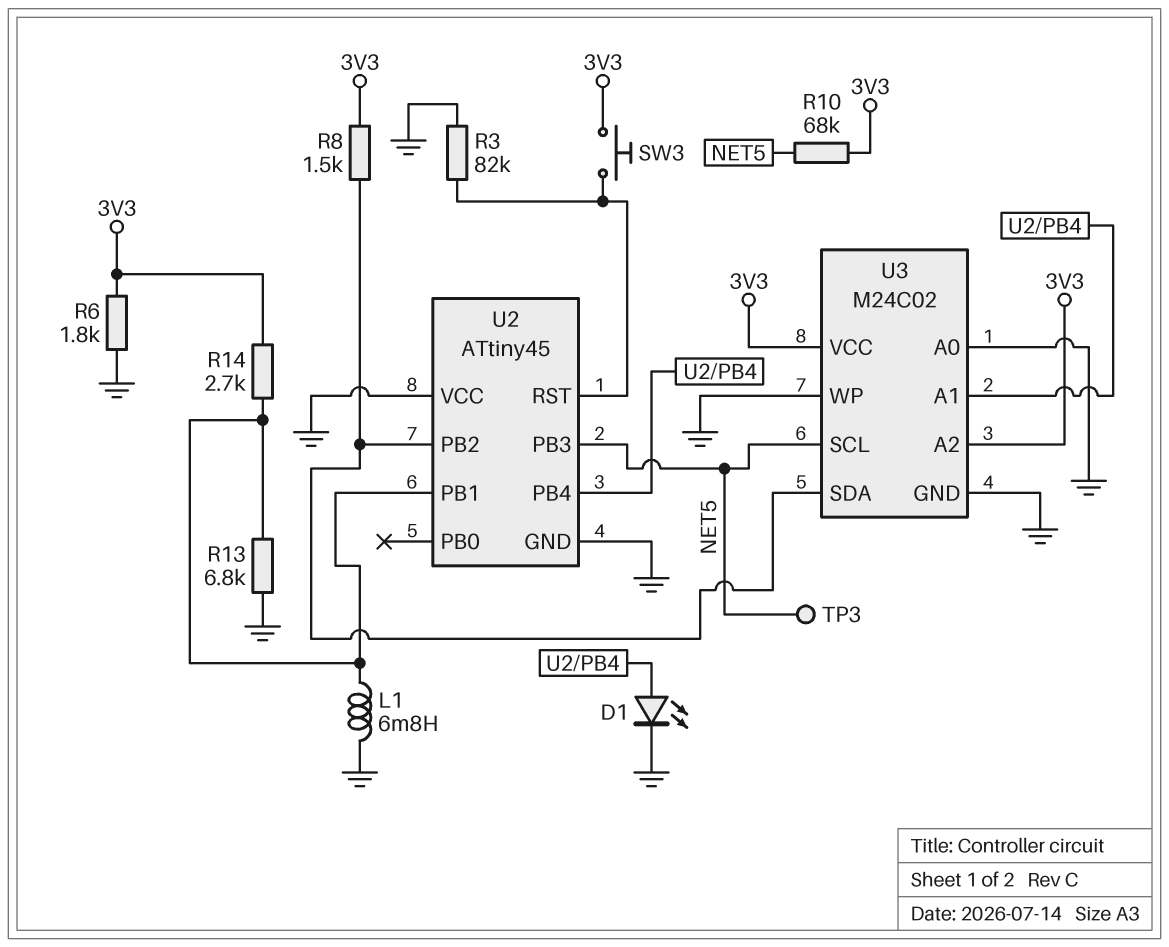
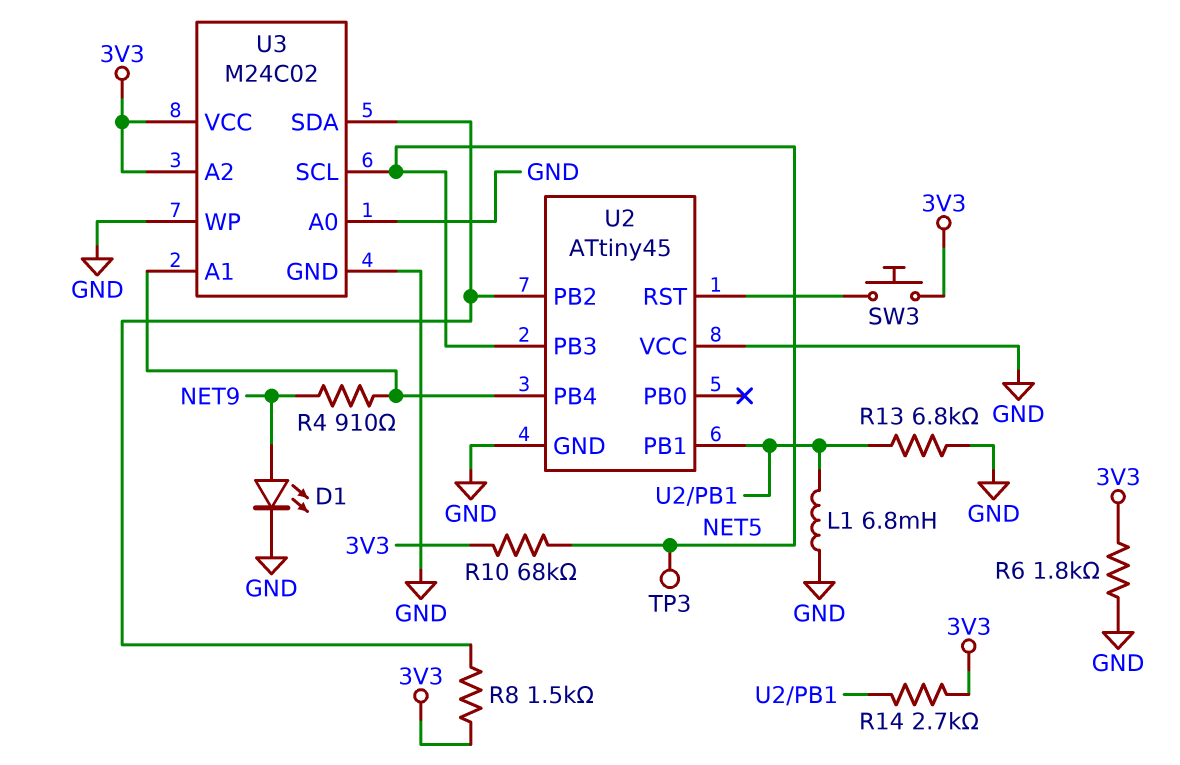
D1: LED (A U2/PB4, K GND) -> LED (A NET9, K GND)
R3: 82k (GND, U2/RST) -> none
R4: none -> 910 (NET9, U2/PB4)

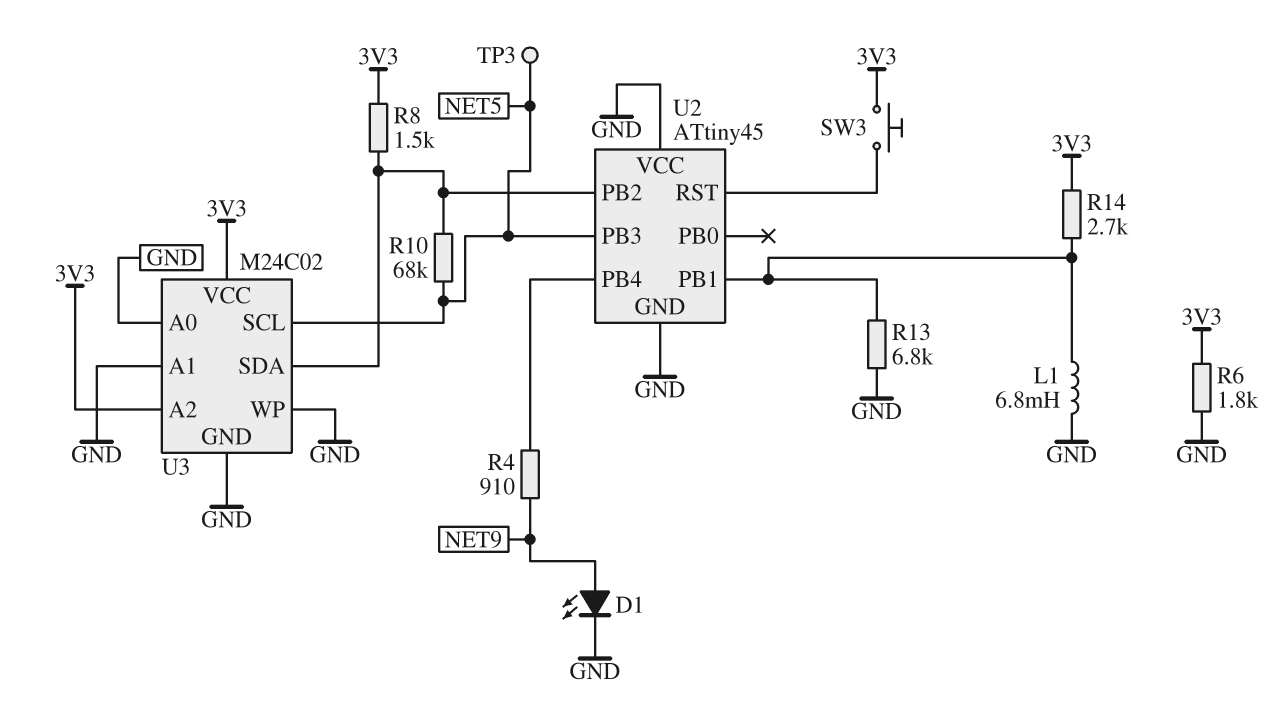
R10: 68k (3V3, NET5) -> 68k (NET5, U2/PB2)
U3 pin A1: U2/PB4 -> GND

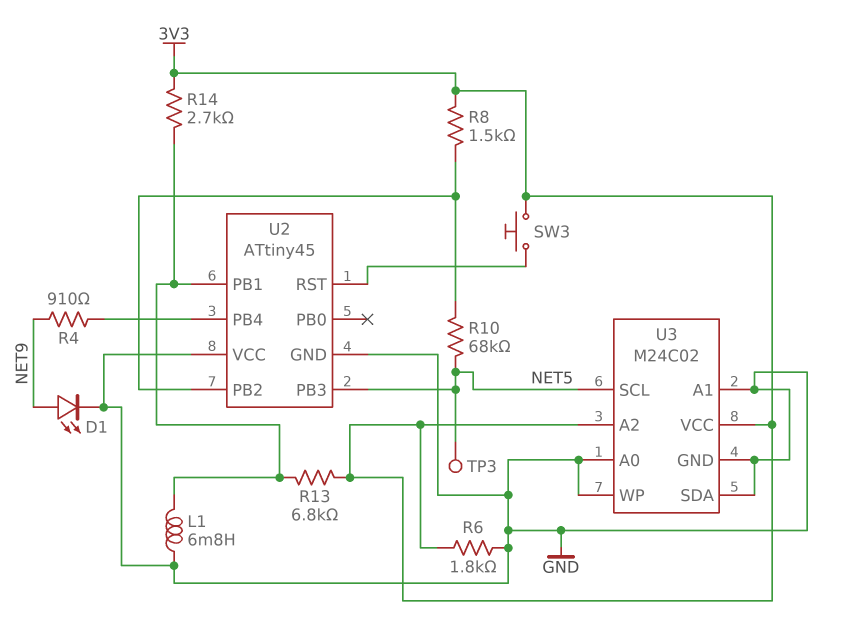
R13: 6.8k (GND, U2/PB1) -> 6.8k (3V3, U2/PB1)
U3 pin SDA: U2/PB2 -> GND

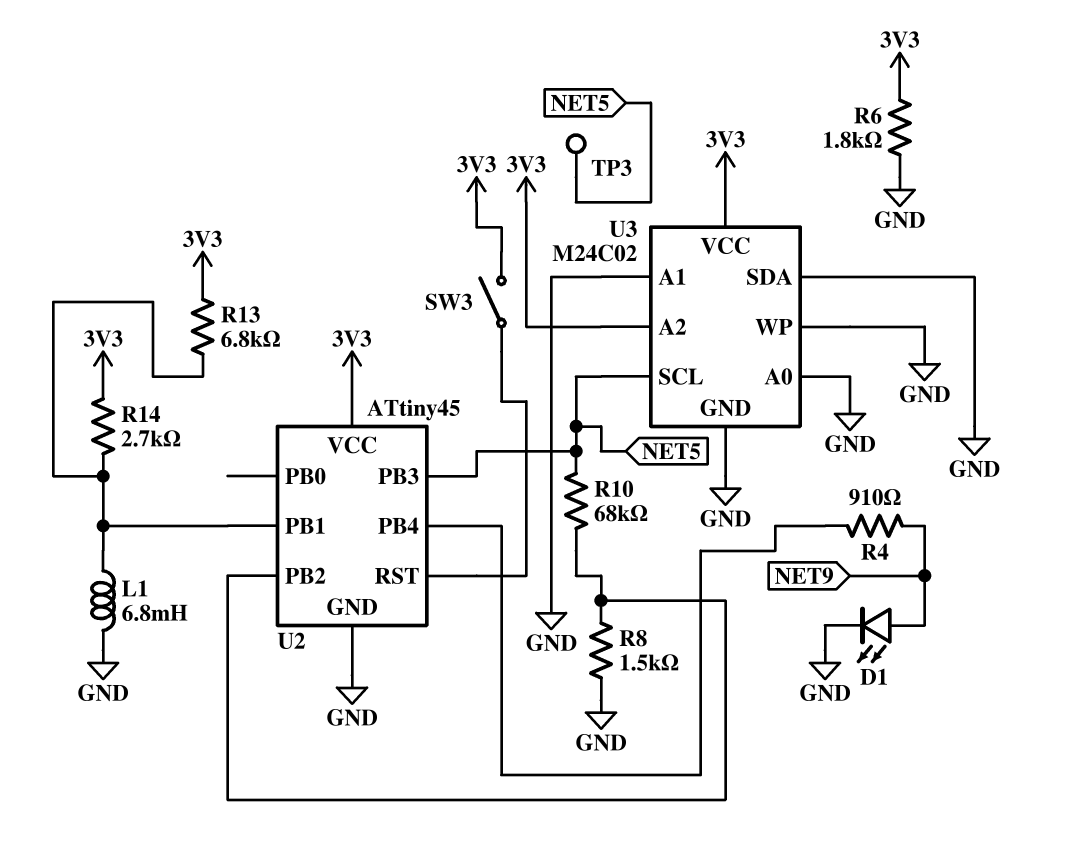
R8: 1.5k (3V3, U2/PB2) -> 1.5k (GND, U2/PB2)
SW3: button (3V3, U2/RST) -> switch (3V3, U2/RST)
U2 pin VCC: GND -> 3V3

